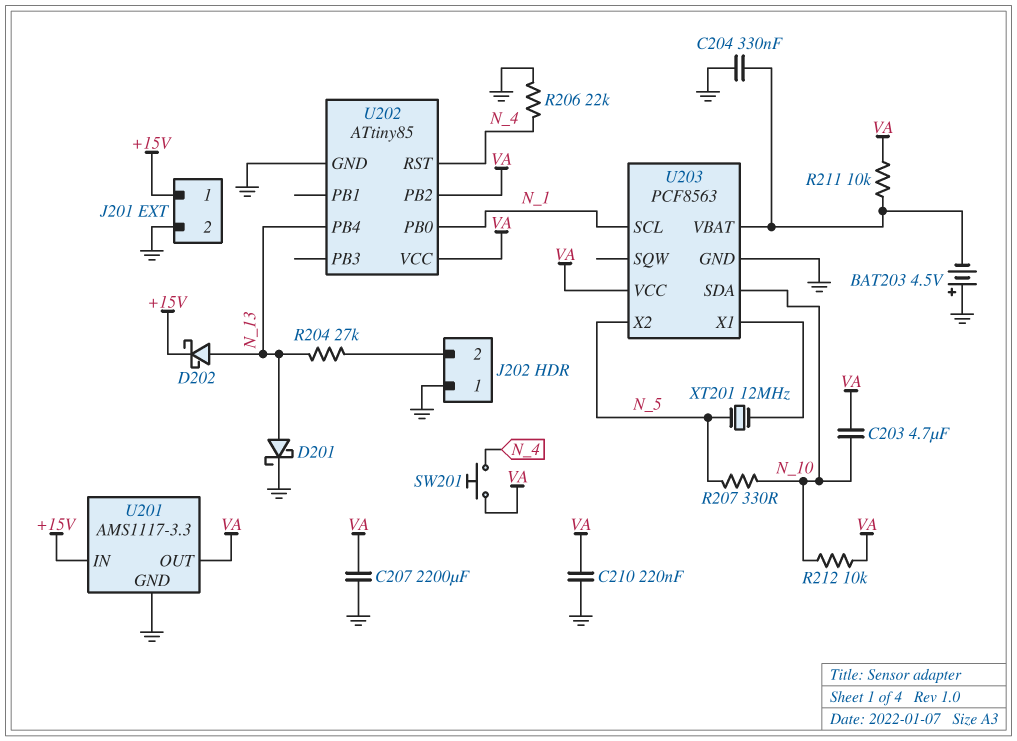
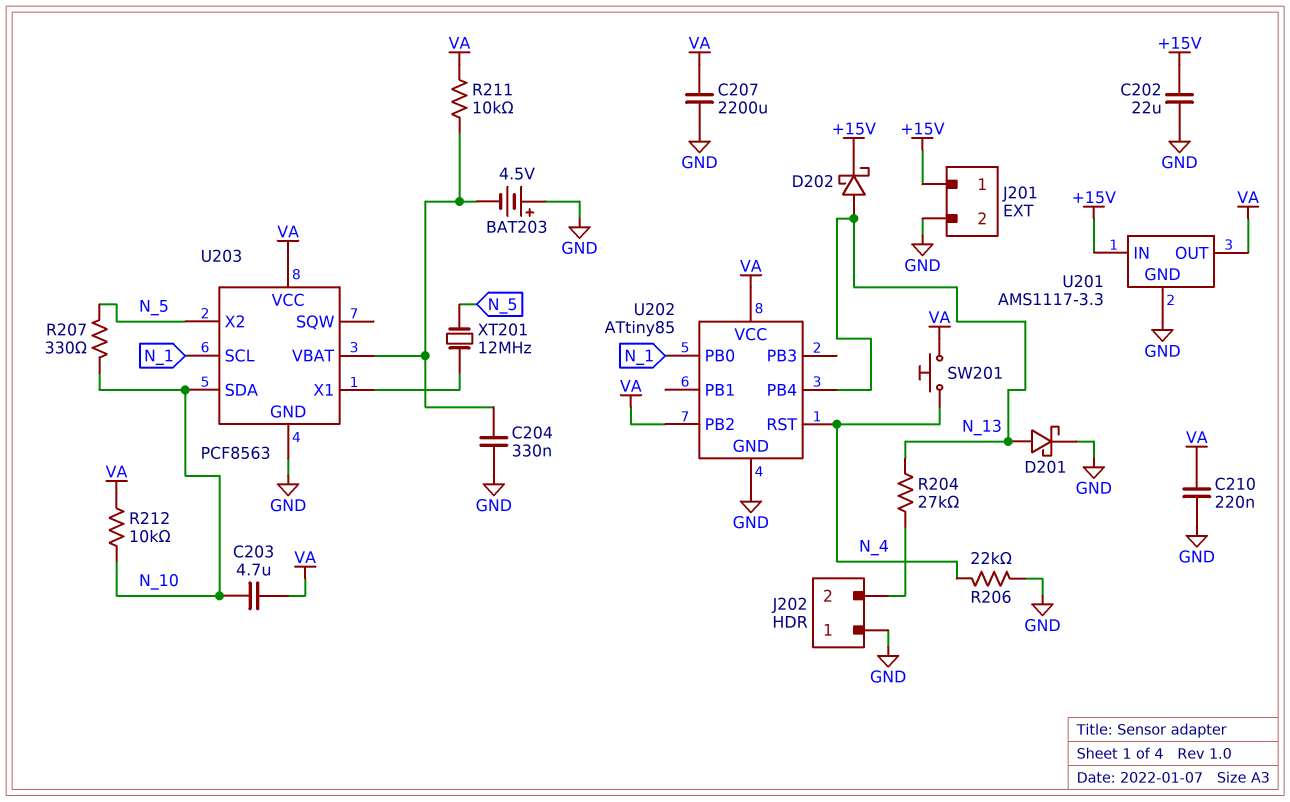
C202: none -> 22uF (+15V, GND)

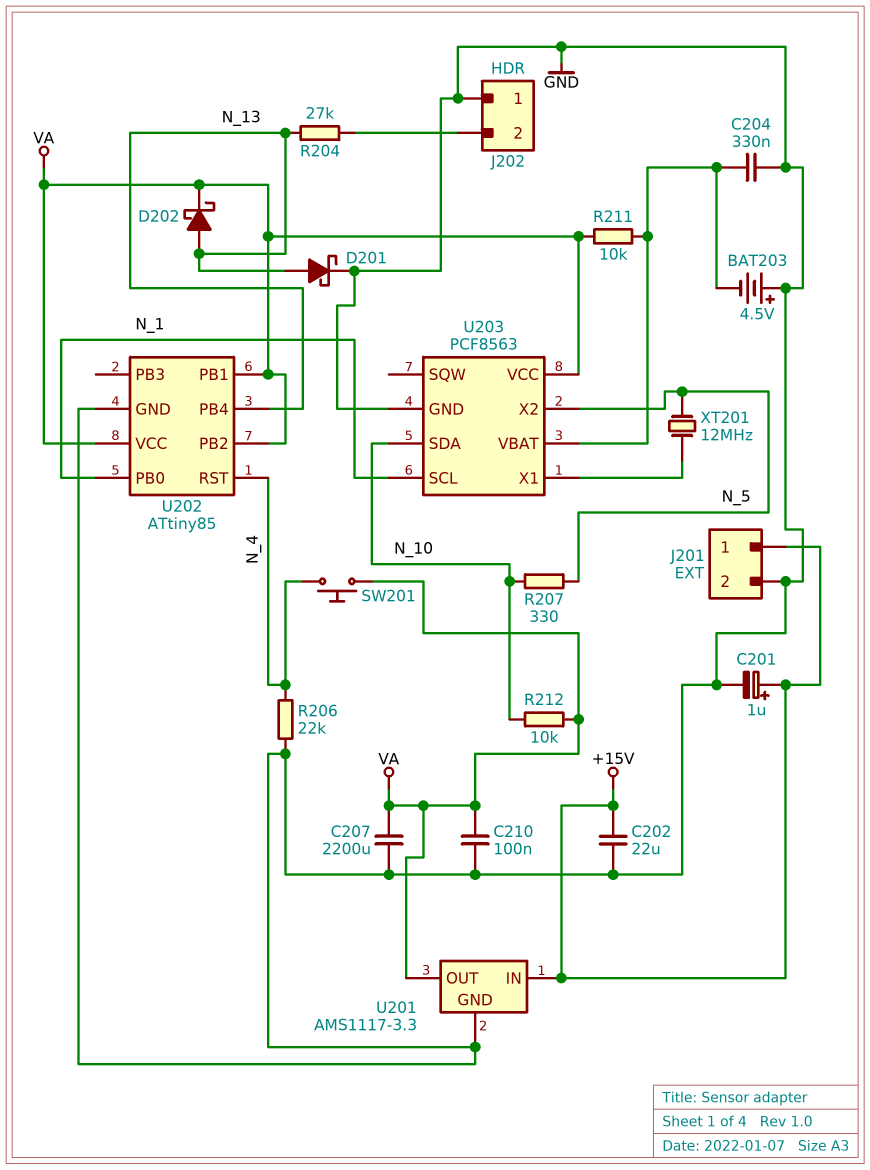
C201: none -> 1uF (plus +15V, minus GND)
C203: 4.7uF (N_10, VA) -> none
C210: 220nF (GND, VA) -> 100nF (GND, VA)
D202: schottky (A N_13, K +15V) -> schottky (A N_13, K VA)
U202 pin PB1: none -> VA

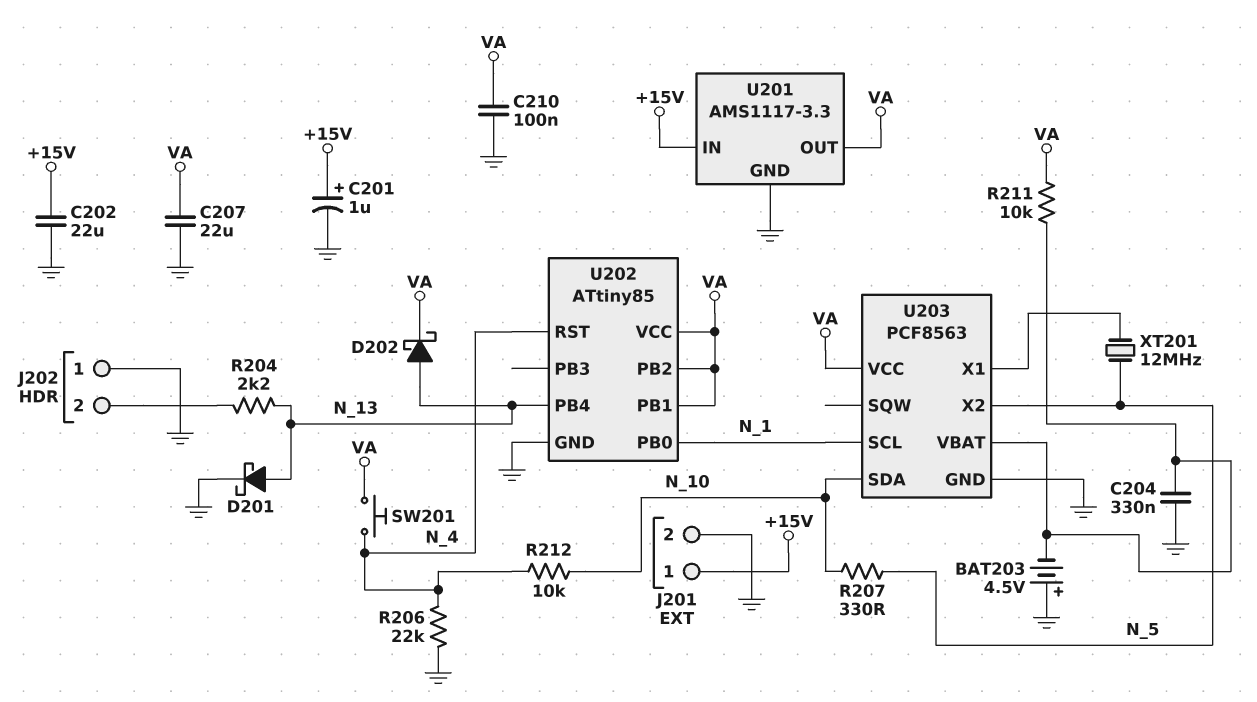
C207: 2200uF (GND, VA) -> 22uF (GND, VA)
R204: 27k (J202/2, N_13) -> 2.2k (J202/2, N_13)
R212: 10k (N_10, VA) -> 10k (N_4, N_10)

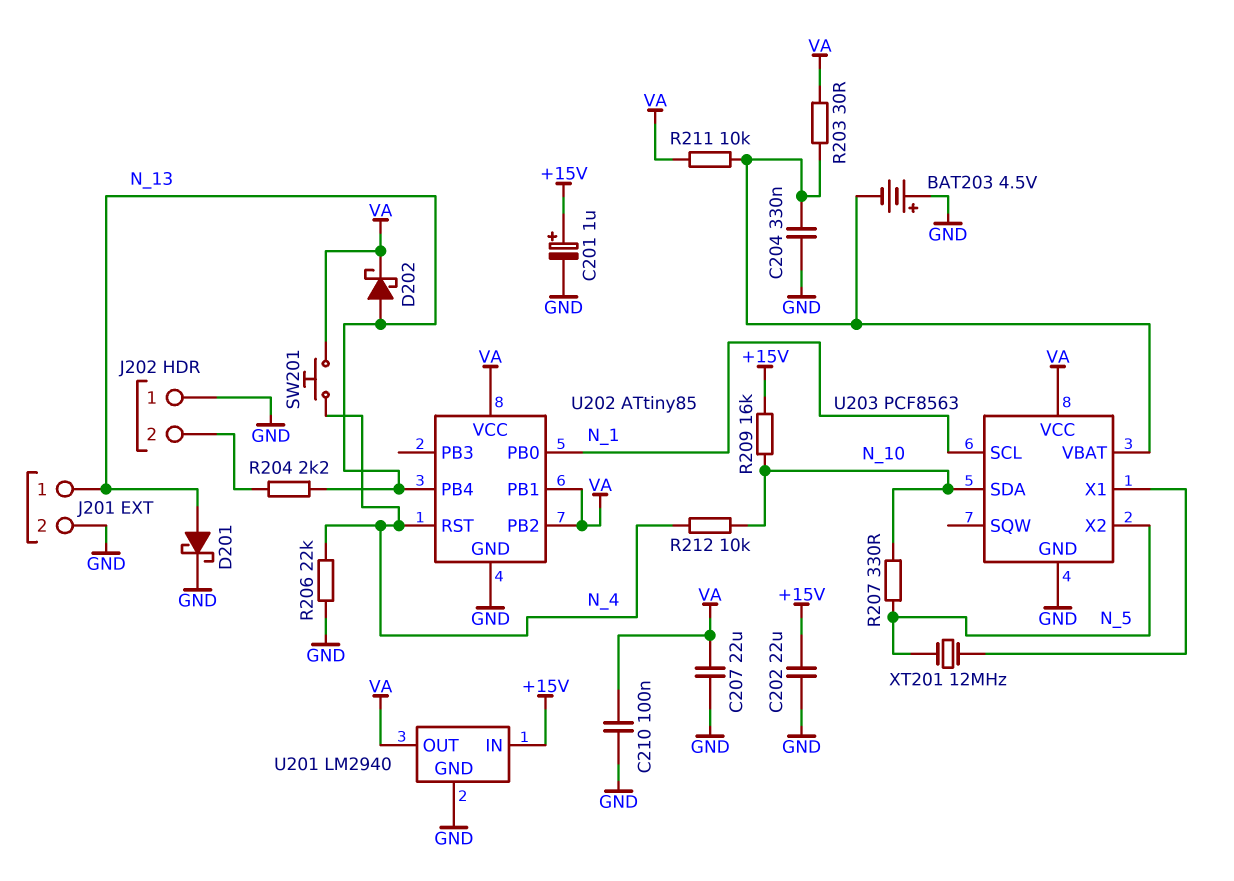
J201 pin 1: +15V -> N_13
R203: none -> 30 (U203/VBAT, VA)
R209: none -> 16k (+15V, N_10)
U201: AMS1117-3.3 -> LM2940

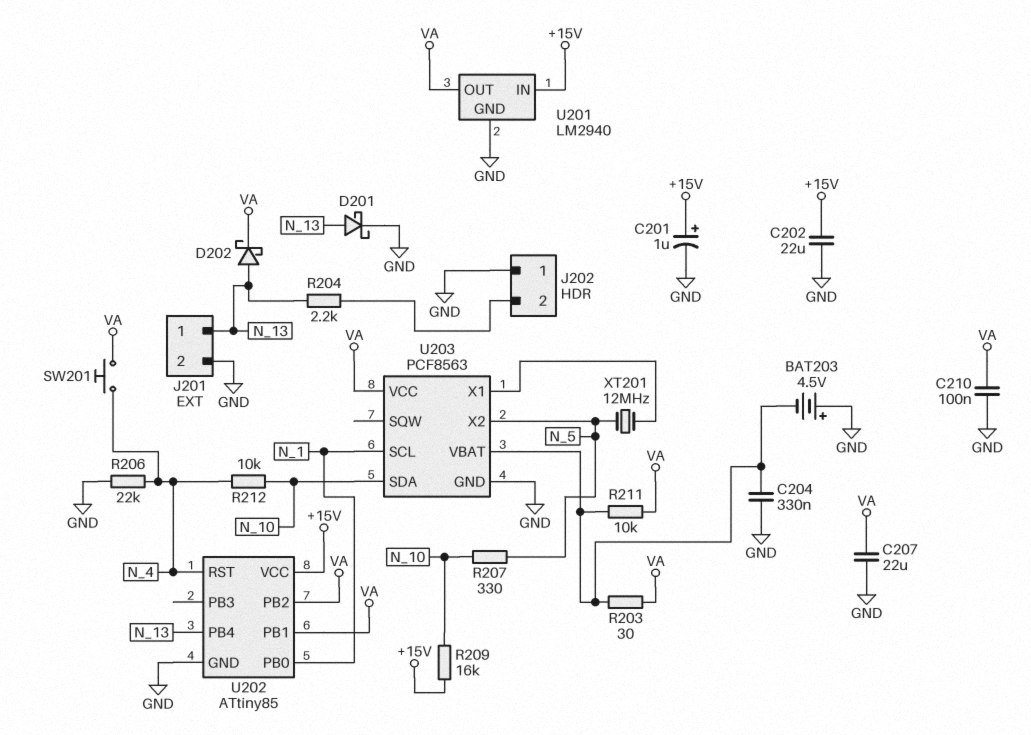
U202 pin VCC: VA -> +15V

